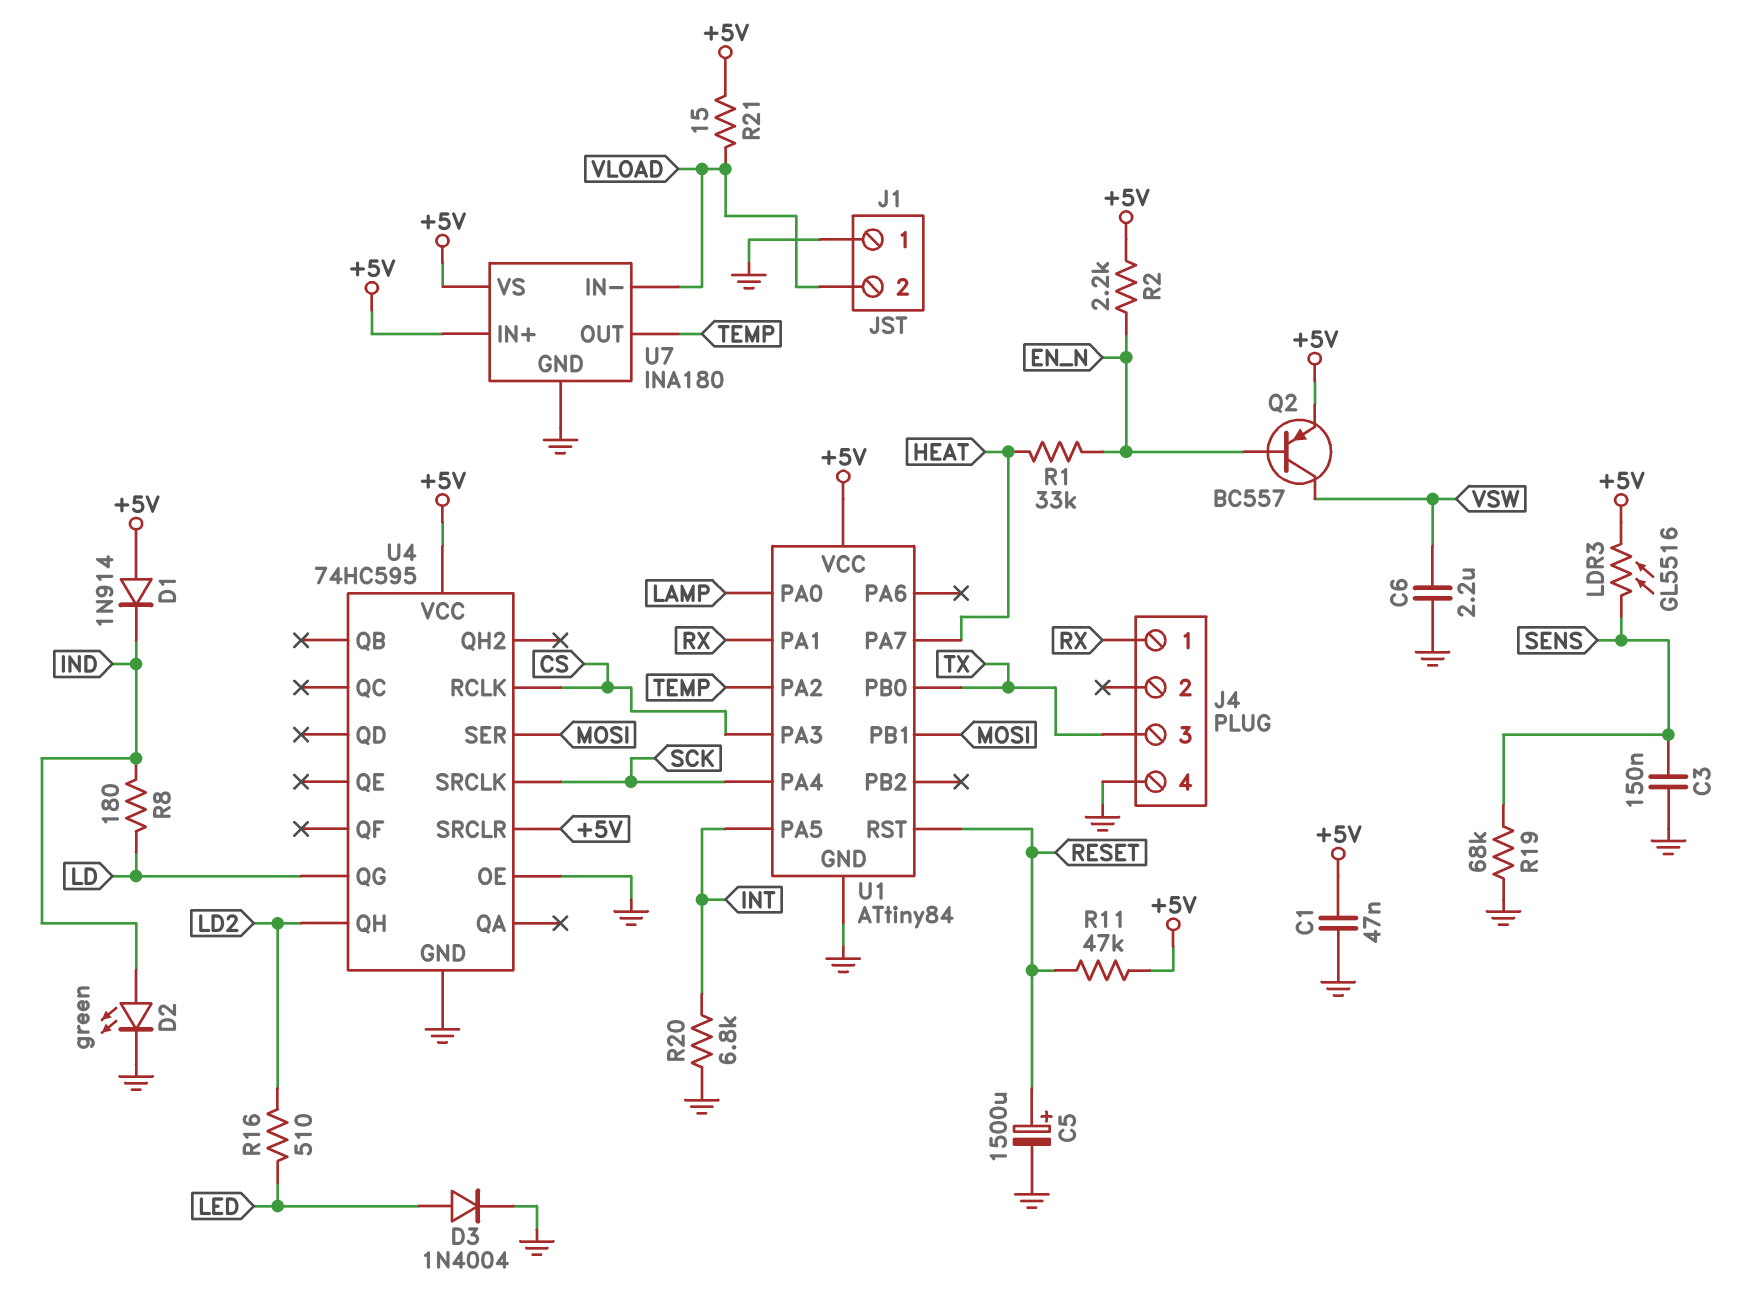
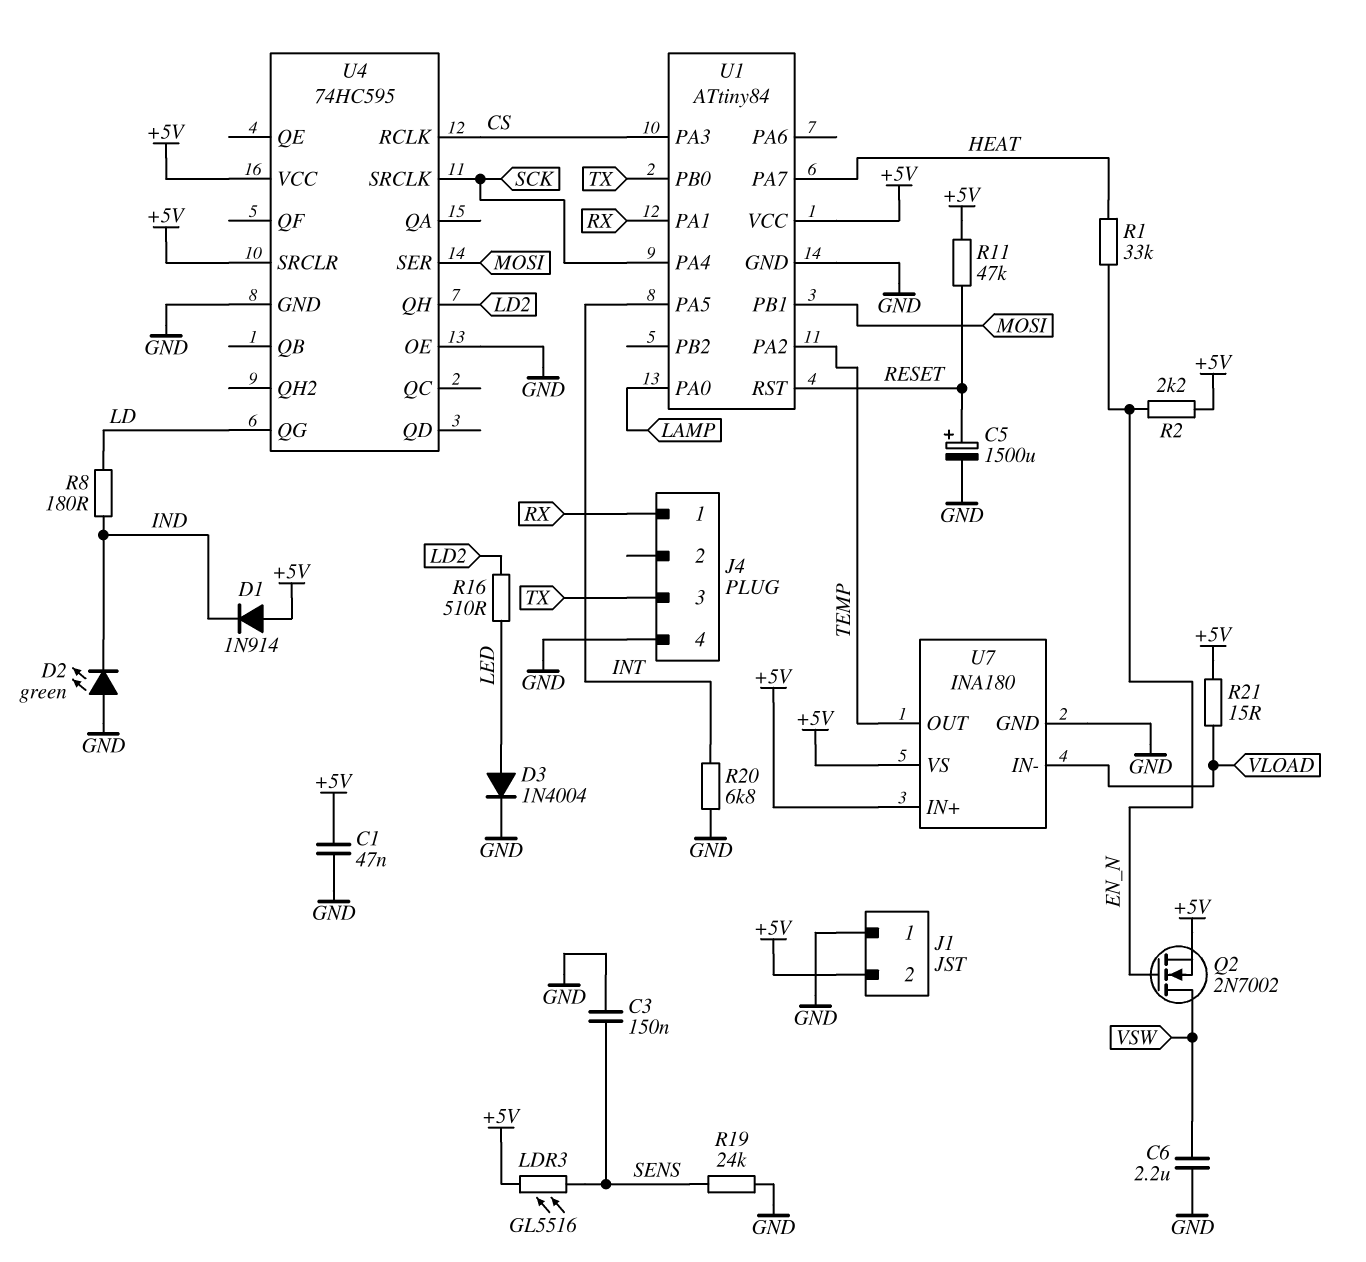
D2: LED green (A IND, K GND) -> LED green (A GND, K IND)
J1 pin 2: VLOAD -> +5V
Q2: PNP BC557 (B EN_N, C VSW, E +5V) -> NMOS 2N7002 (G EN_N, D VSW, S +5V)
R19: 68k (GND, SENS) -> 24k (GND, SENS)

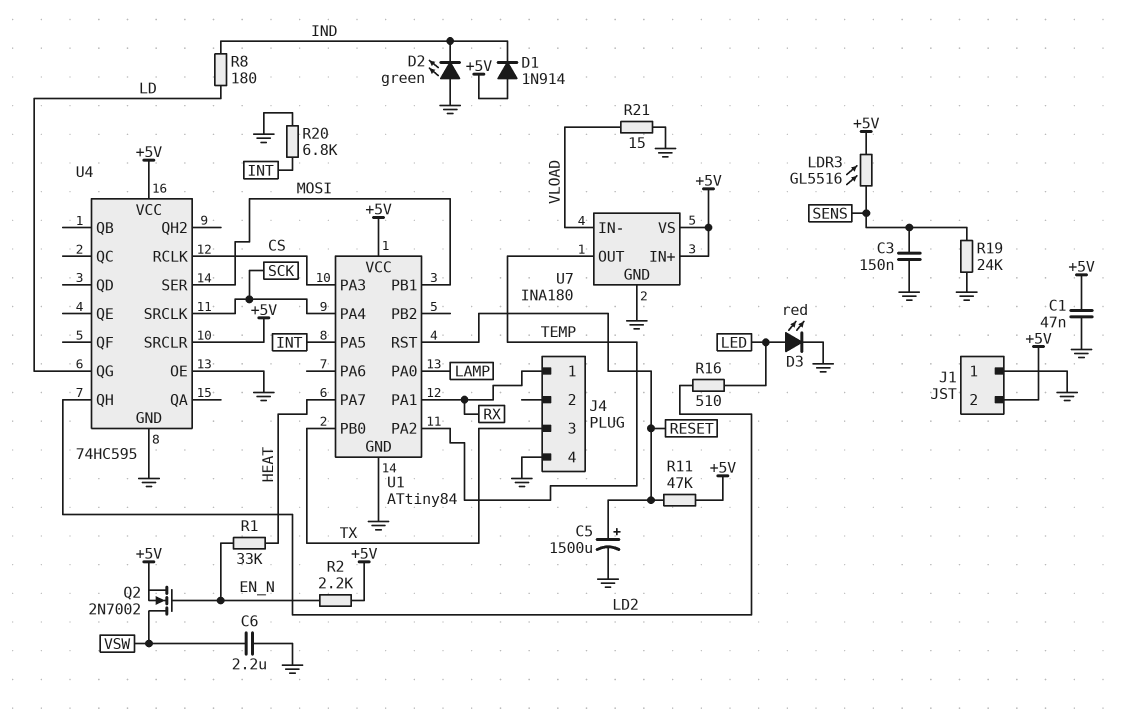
D3: diode 1N4004 (A LED, K GND) -> LED red (A LED, K GND)
R21: 15 (+5V, VLOAD) -> 15 (GND, VLOAD)

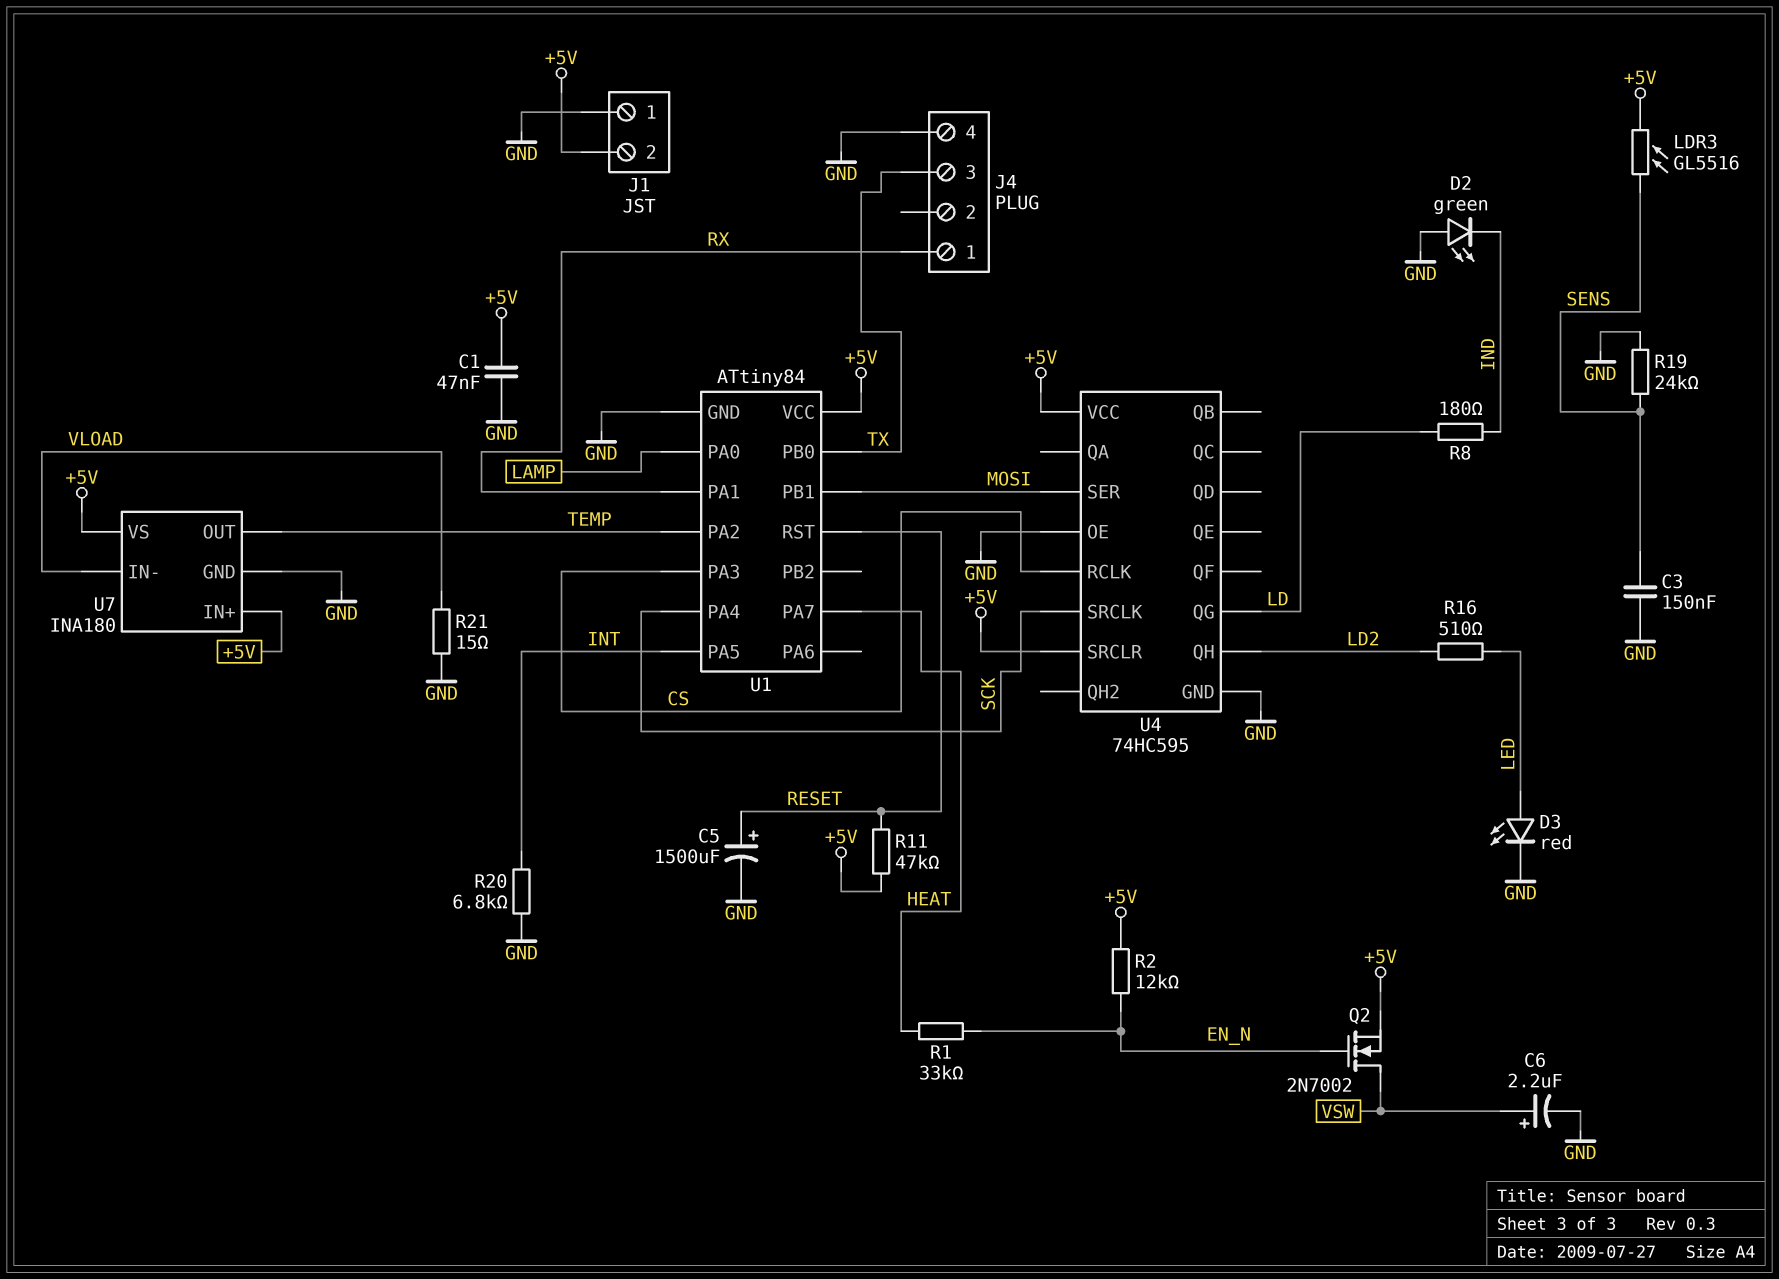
C6: 2.2uF (GND, VSW) -> 2.2uF (plus VSW, minus GND)
D1: diode 1N914 (A +5V, K IND) -> none
R2: 2.2k (+5V, EN_N) -> 12k (+5V, EN_N)

